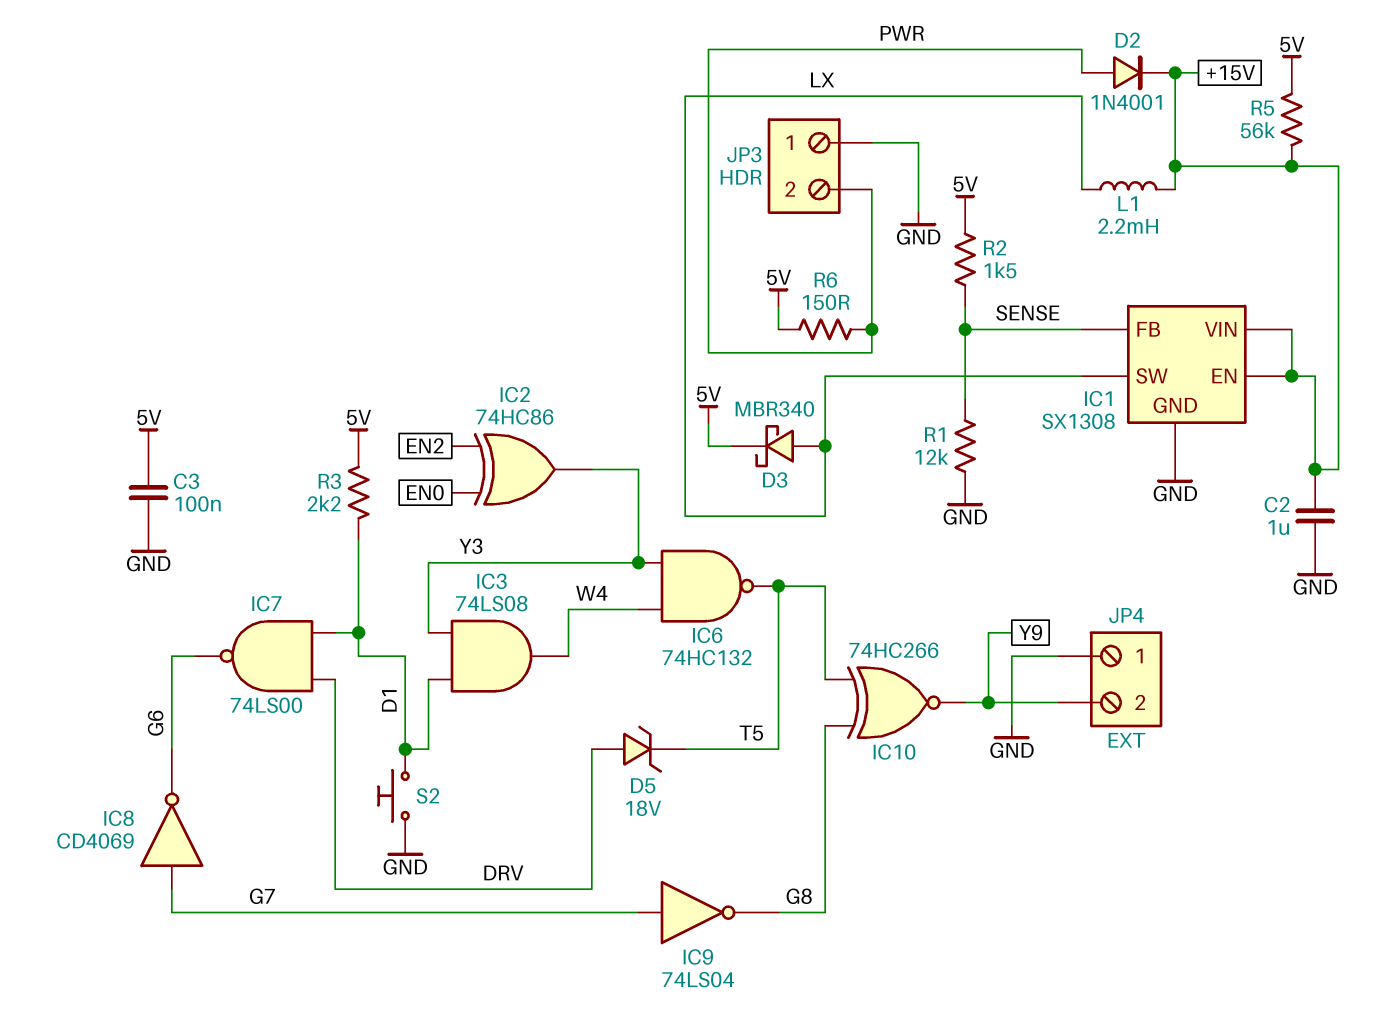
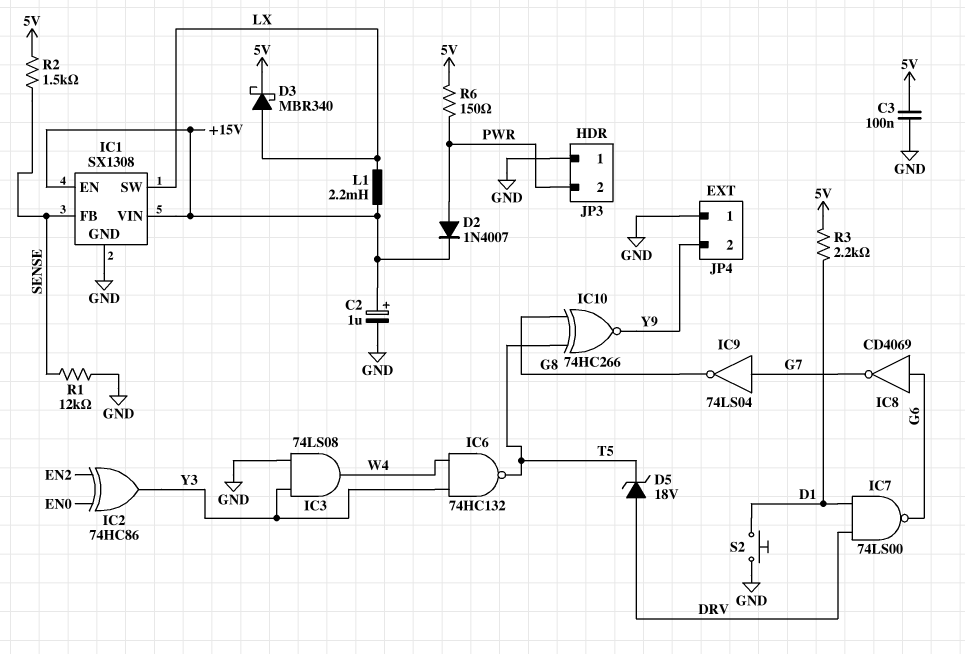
C2: 1uF (+15V, GND) -> 1uF (plus +15V, minus GND)
D2: diode 1N4001 (A PWR, K +15V) -> diode 1N4007 (A PWR, K +15V)
IC3: AND 74LS08 (in D1, in Y3, out W4) -> AND 74LS08 (in GND, in Y3, out W4)
IC8: NOT CD4069 (in G7, out G6) -> NOT CD4069 (in G6, out G7)
R5: 56k (+15V, 5V) -> none

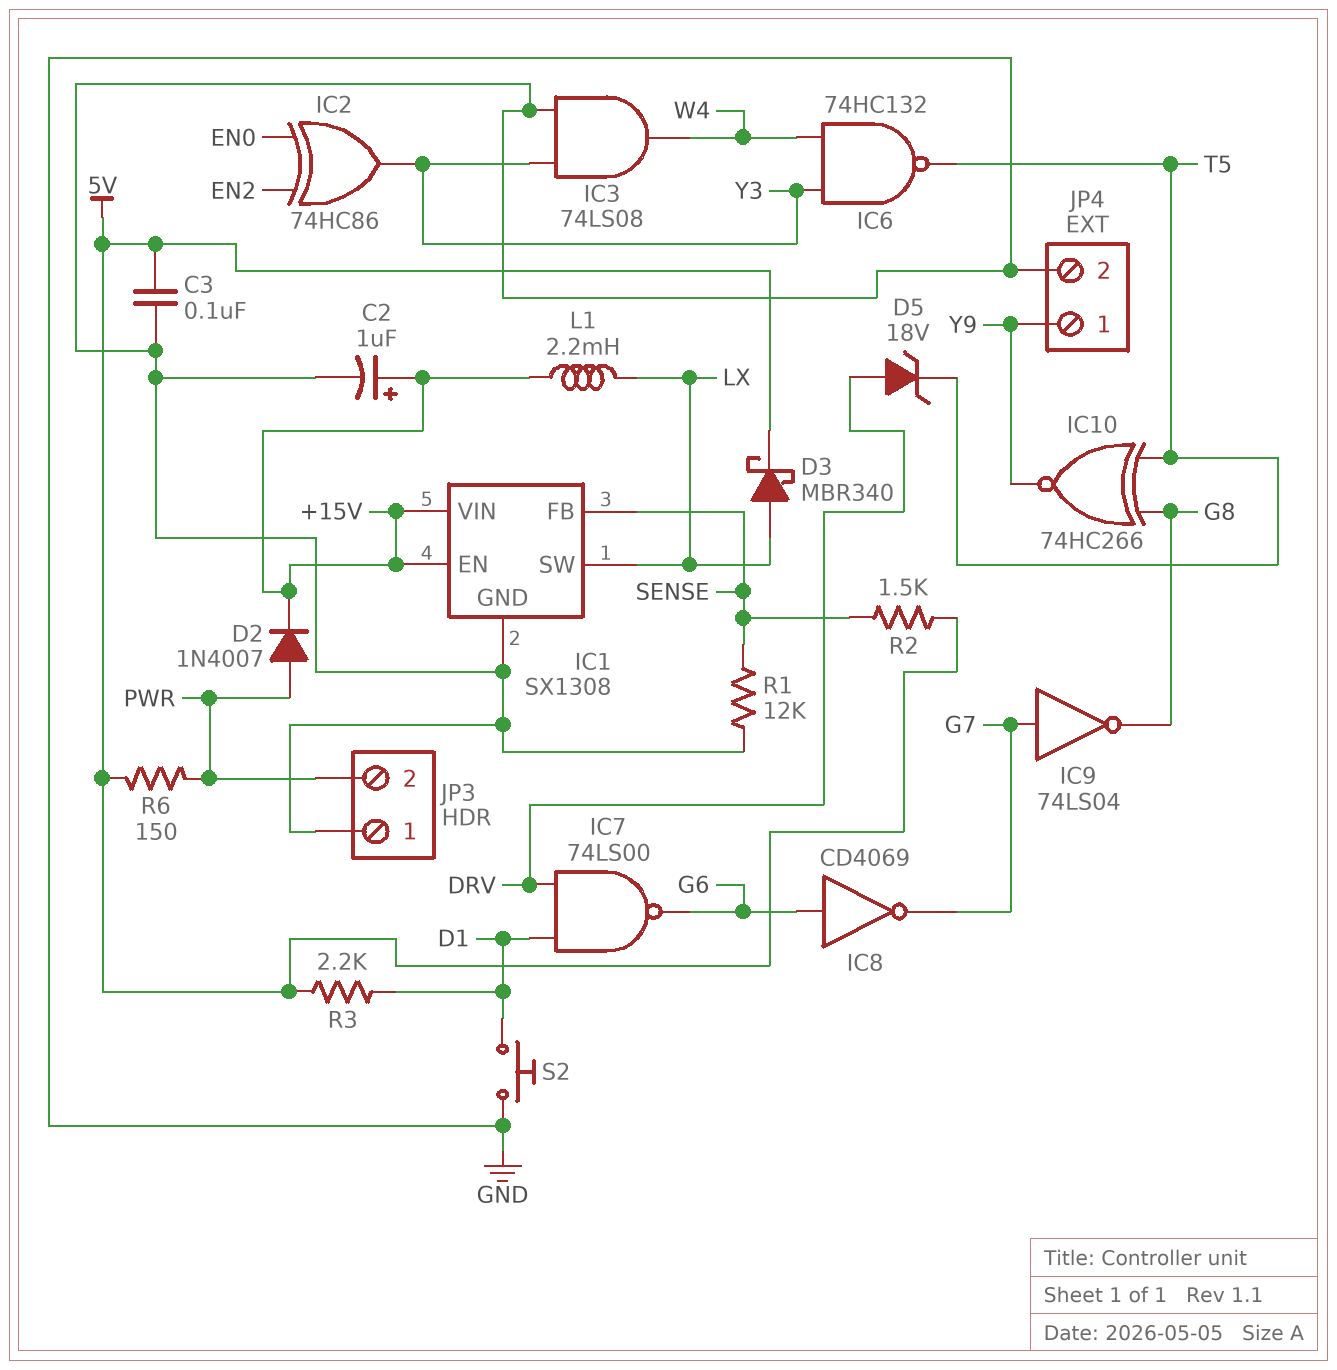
JP4 pin 1: GND -> Y9
JP4 pin 2: Y9 -> GND

